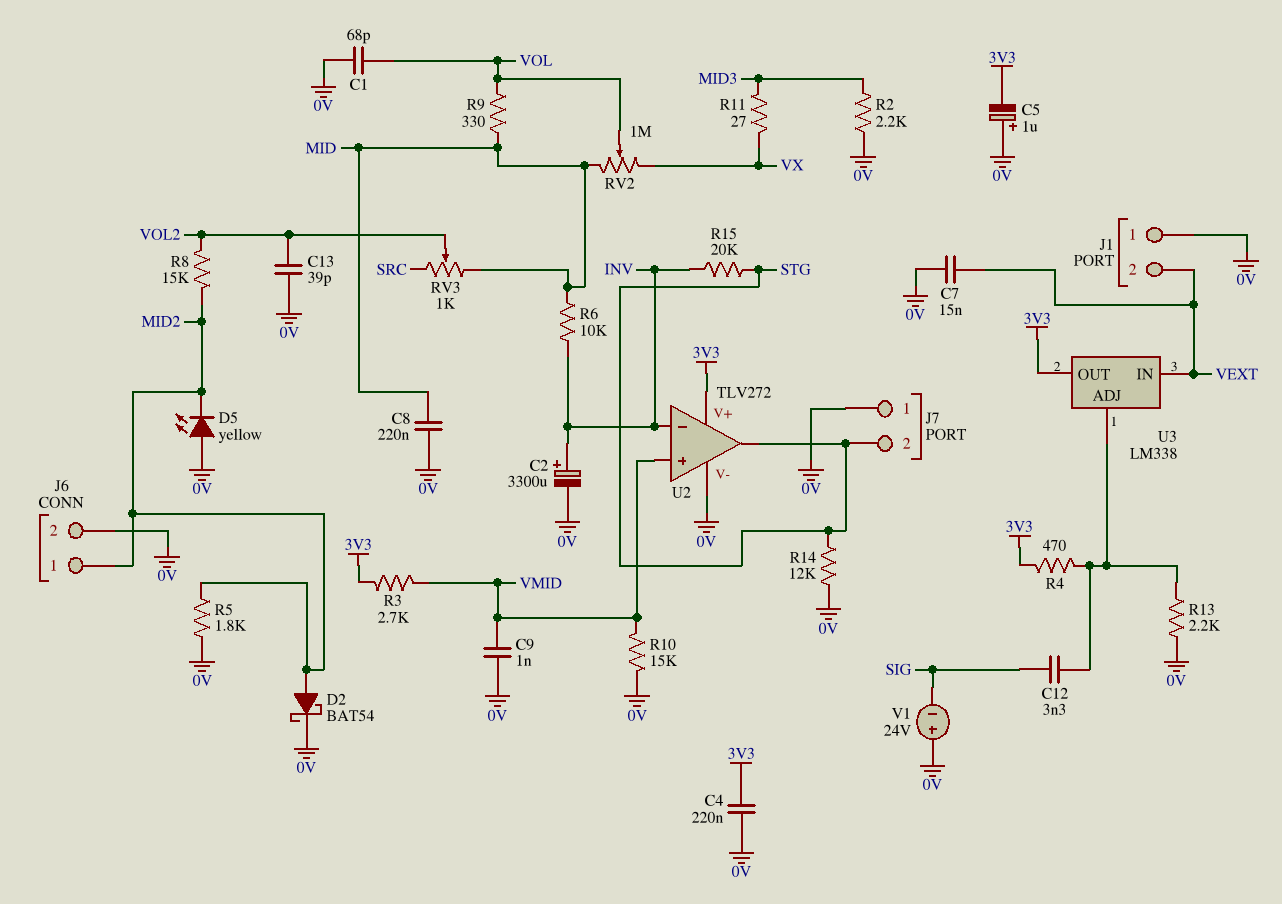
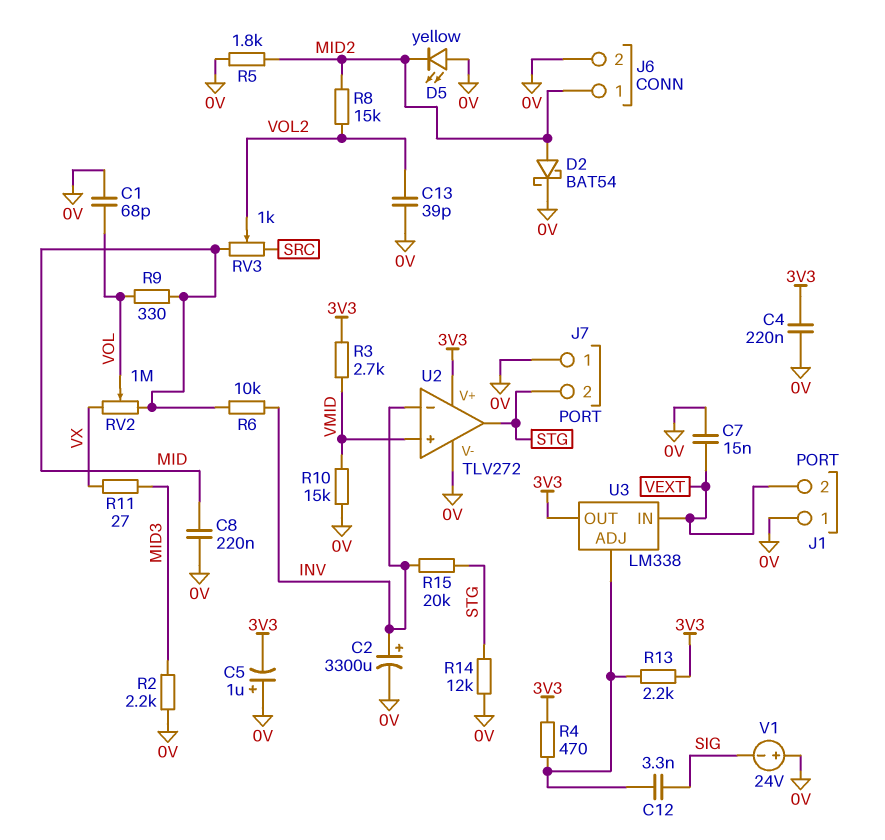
C9: 1nF (0V, VMID) -> none
R13: 2.2k (0V, U3/ADJ) -> 2.2k (3V3, U3/ADJ)

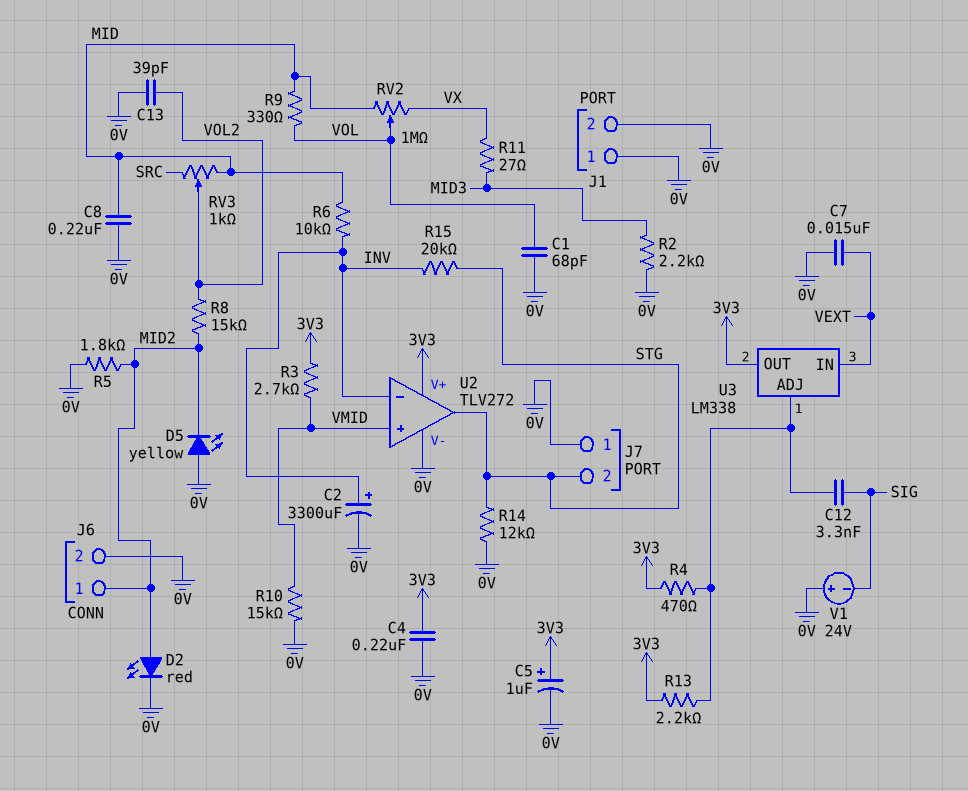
C5: 1uF (plus 0V, minus 3V3) -> 1uF (plus 3V3, minus 0V)
D2: schottky BAT54 (A MID2, K 0V) -> LED red (A MID2, K 0V)
J1 pin 2: VEXT -> 0V

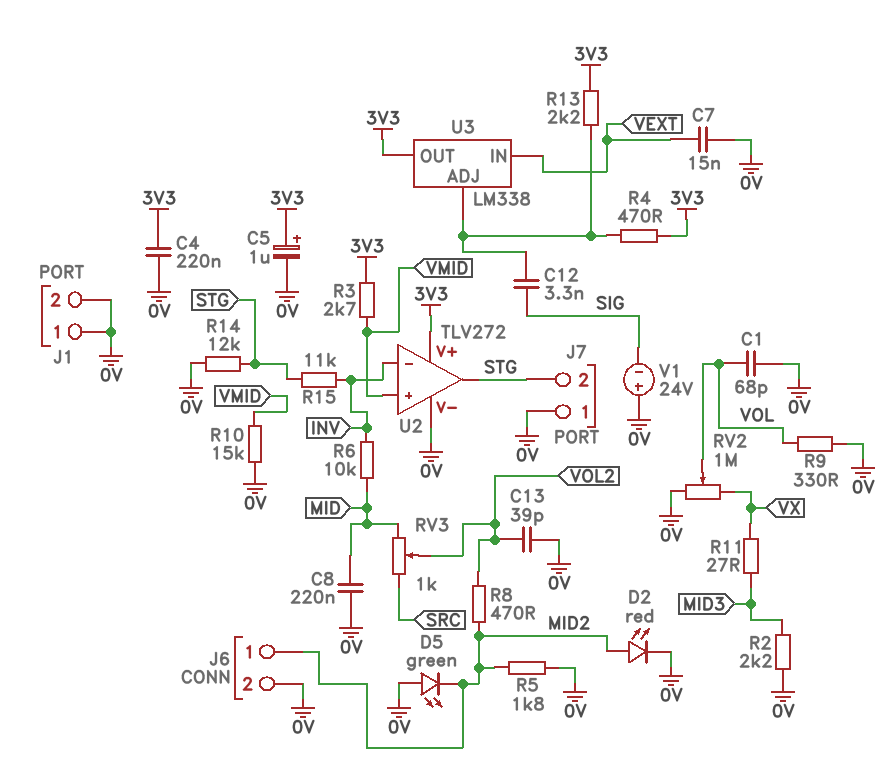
C2: 3300uF (plus INV, minus 0V) -> none
D5: LED yellow (A 0V, K MID2) -> LED green (A 0V, K MID2)
R8: 15k (MID2, VOL2) -> 470 (MID2, VOL2)
R9: 330 (MID, VOL) -> 330 (0V, VOL)
R15: 20k (INV, STG) -> 11k (INV, STG)
RV2: 1M (MID, VX, wiper VOL) -> 1M (0V, VX, wiper VOL)

